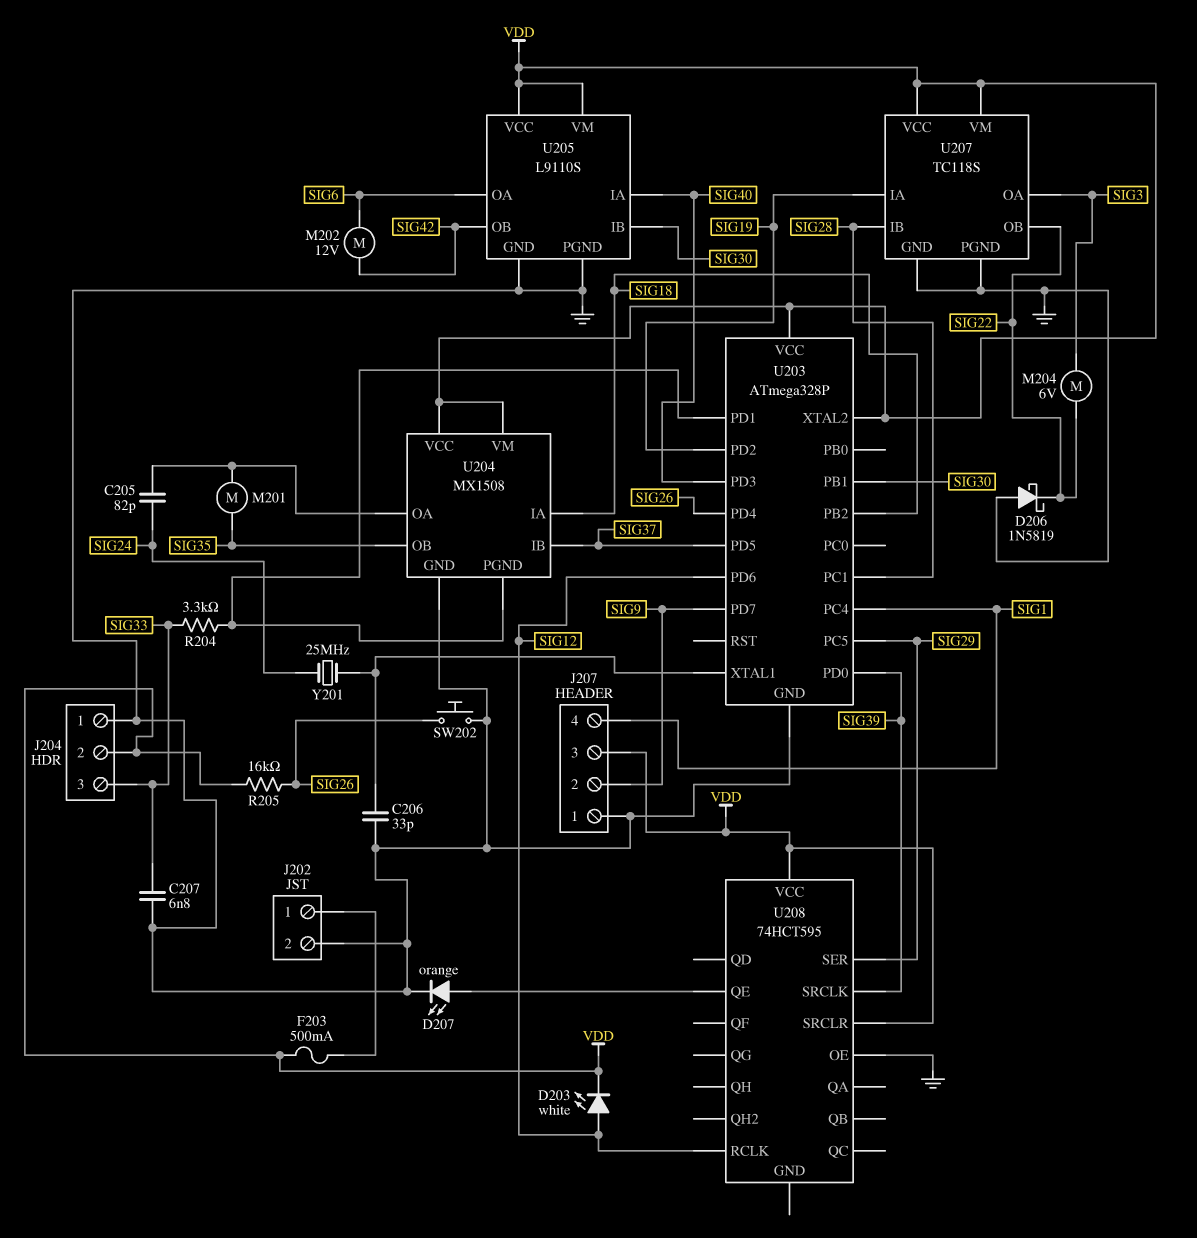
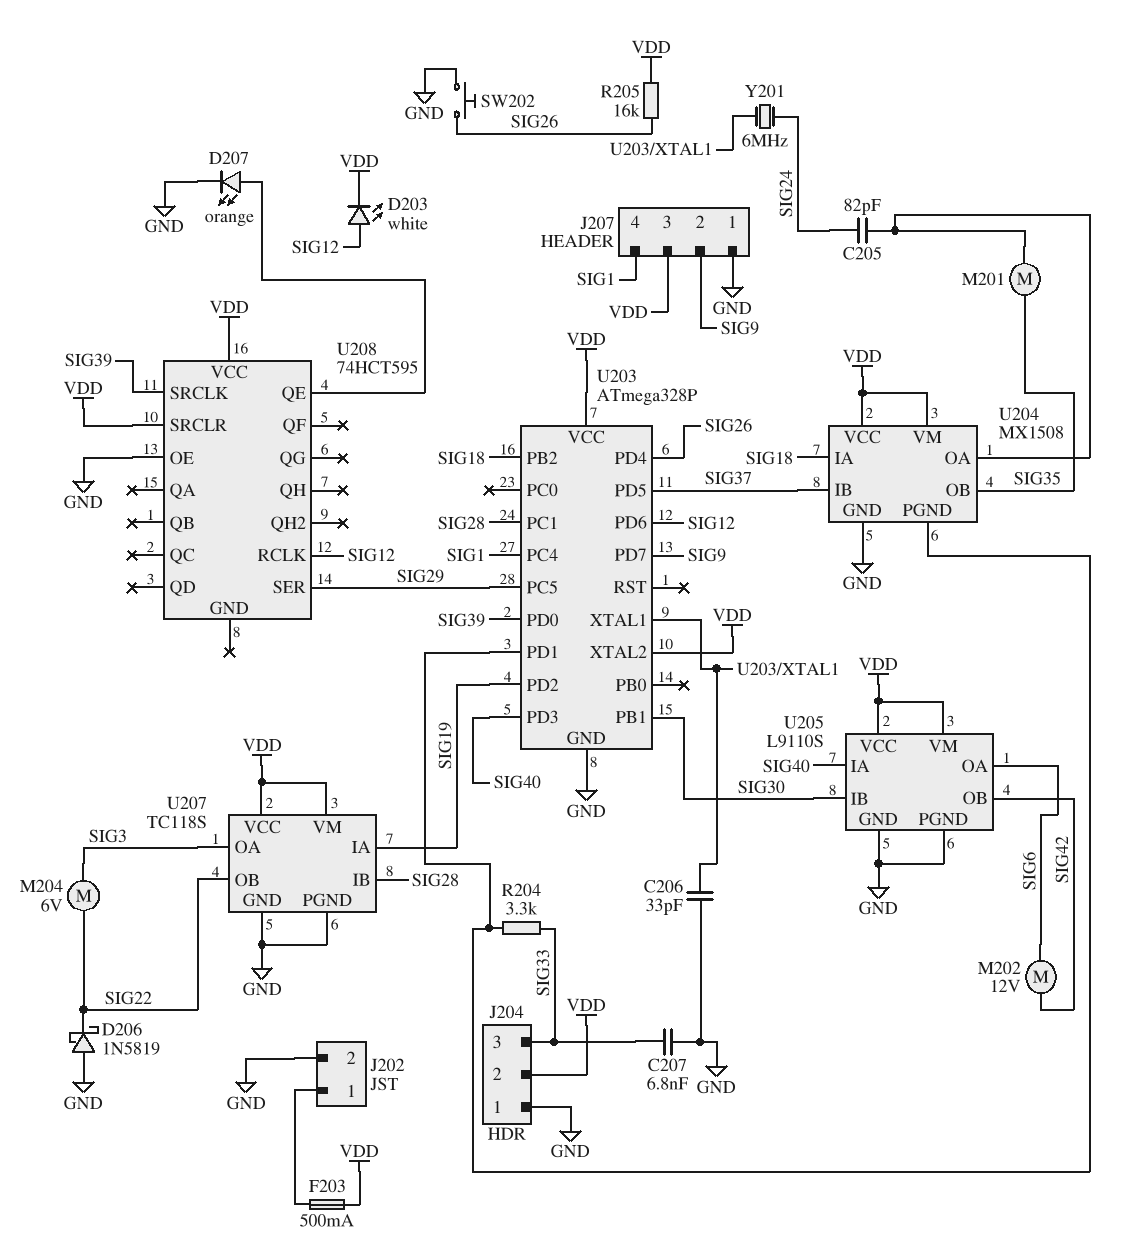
Y201: 25MHz (SIG24, U203/XTAL1) -> 6MHz (SIG24, U203/XTAL1)

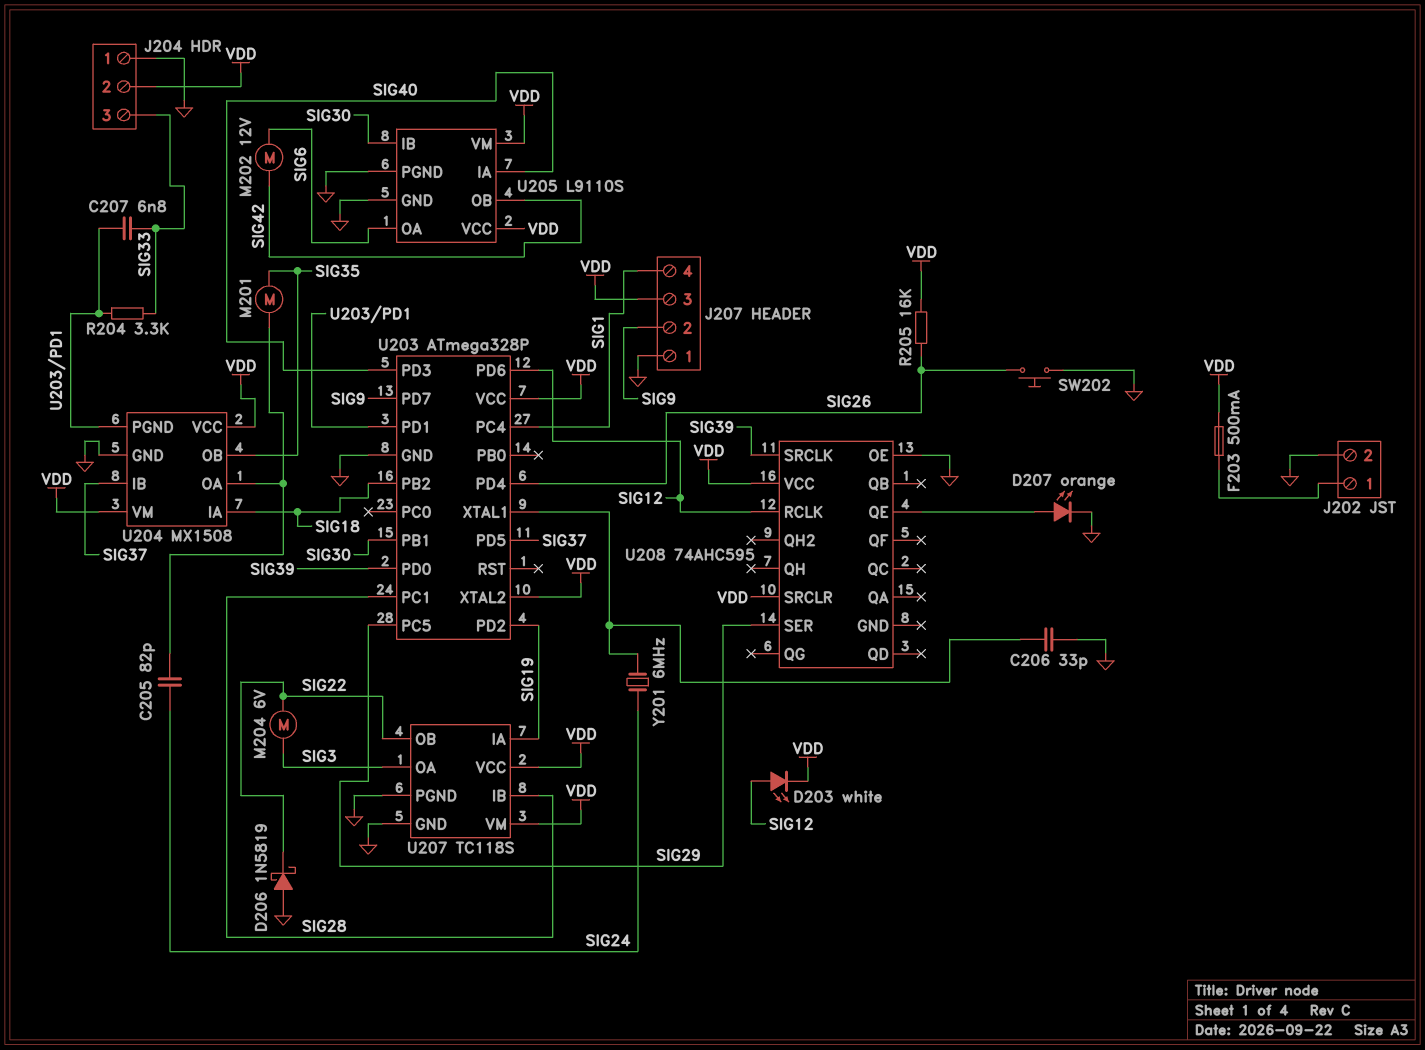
C207: 6.8nF (GND, SIG33) -> 6.8nF (SIG33, U203/PD1)
U208: 74HCT595 -> 74AHC595

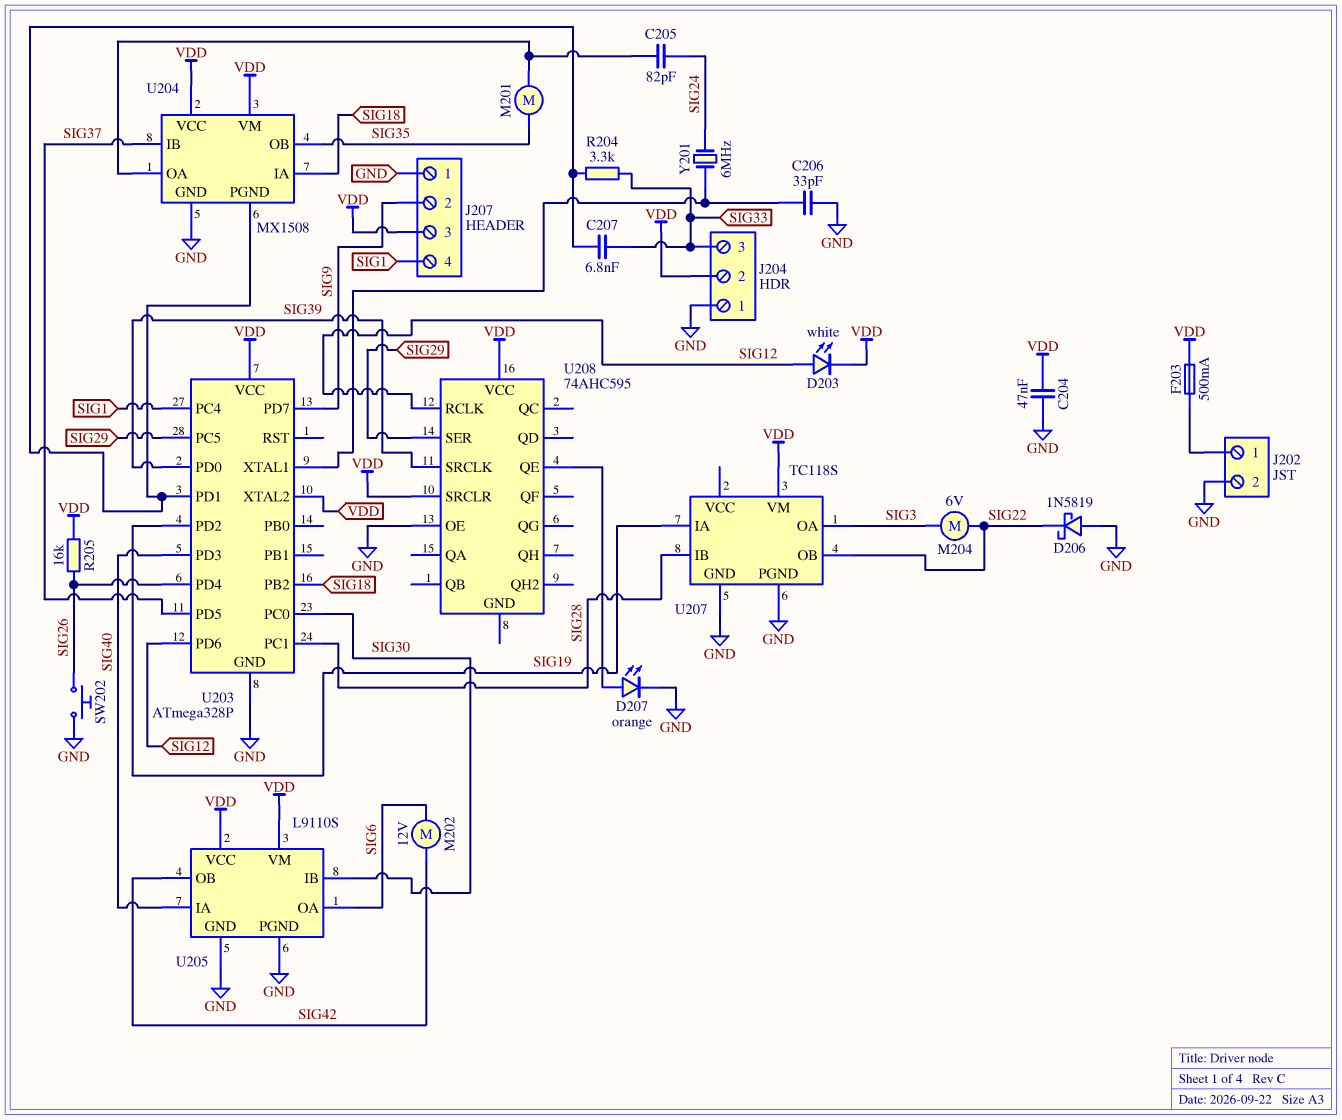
C204: none -> 47nF (GND, VDD)
U203 pin PB1: SIG30 -> none
U203 pin PC0: none -> SIG30
U207 pin VCC: VDD -> none

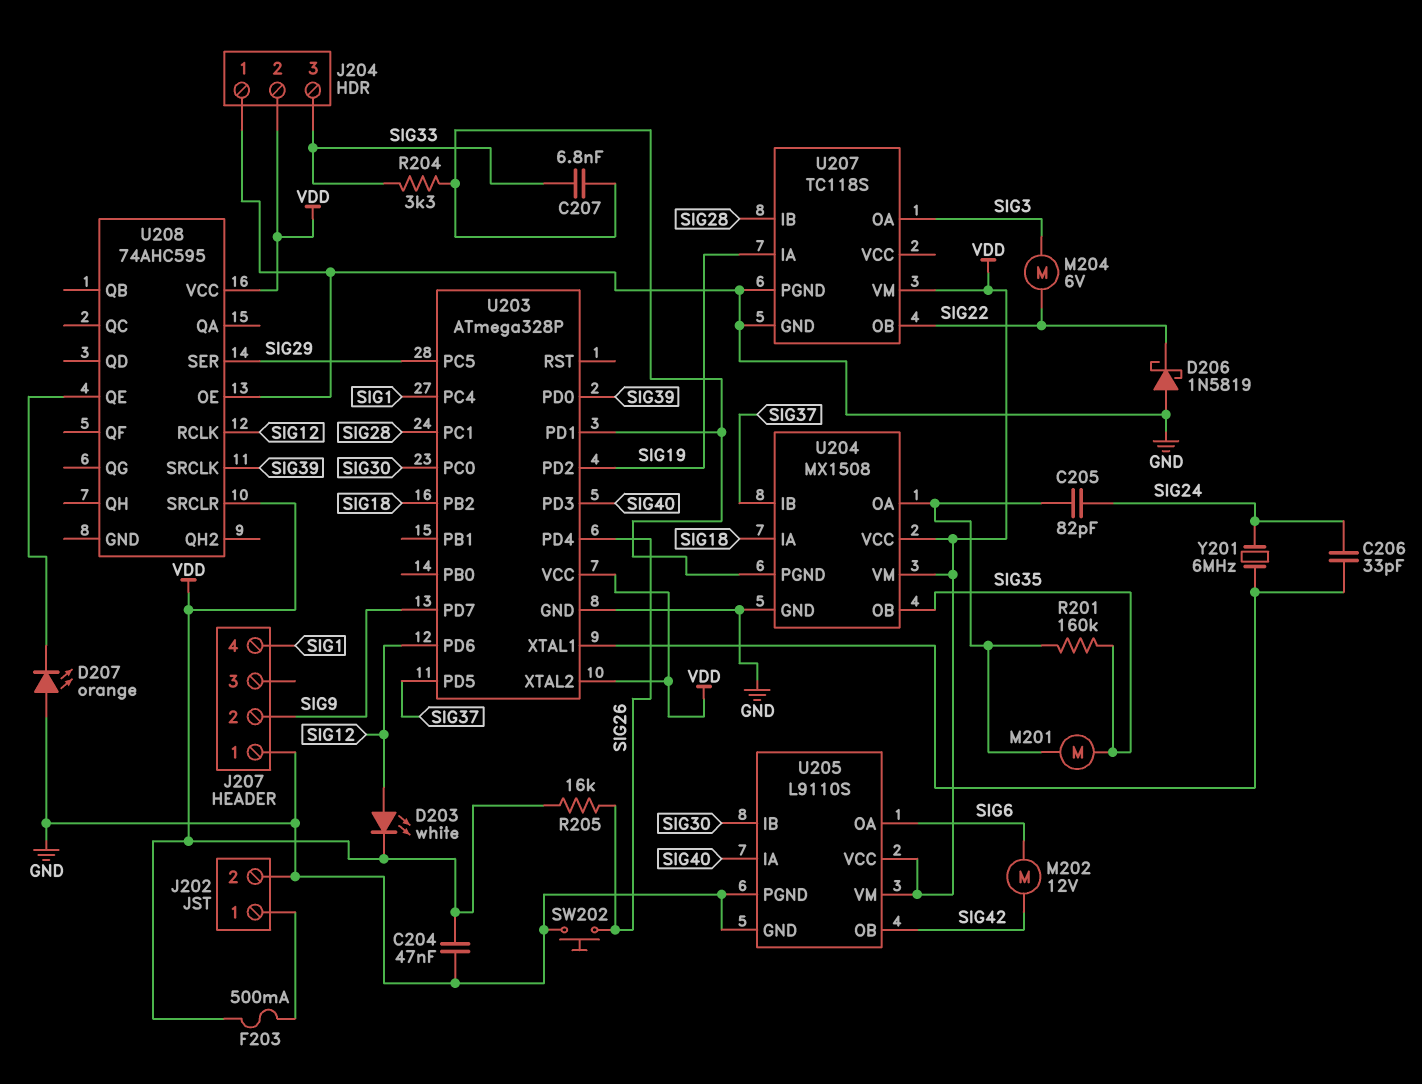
C206: 33pF (GND, U203/XTAL1) -> 33pF (SIG24, U203/XTAL1)
D207: LED orange (A U208/QE, K GND) -> LED orange (A GND, K U208/QE)
J207 pin 3: VDD -> none
R201: none -> 160k (SIG35, U204/OA)

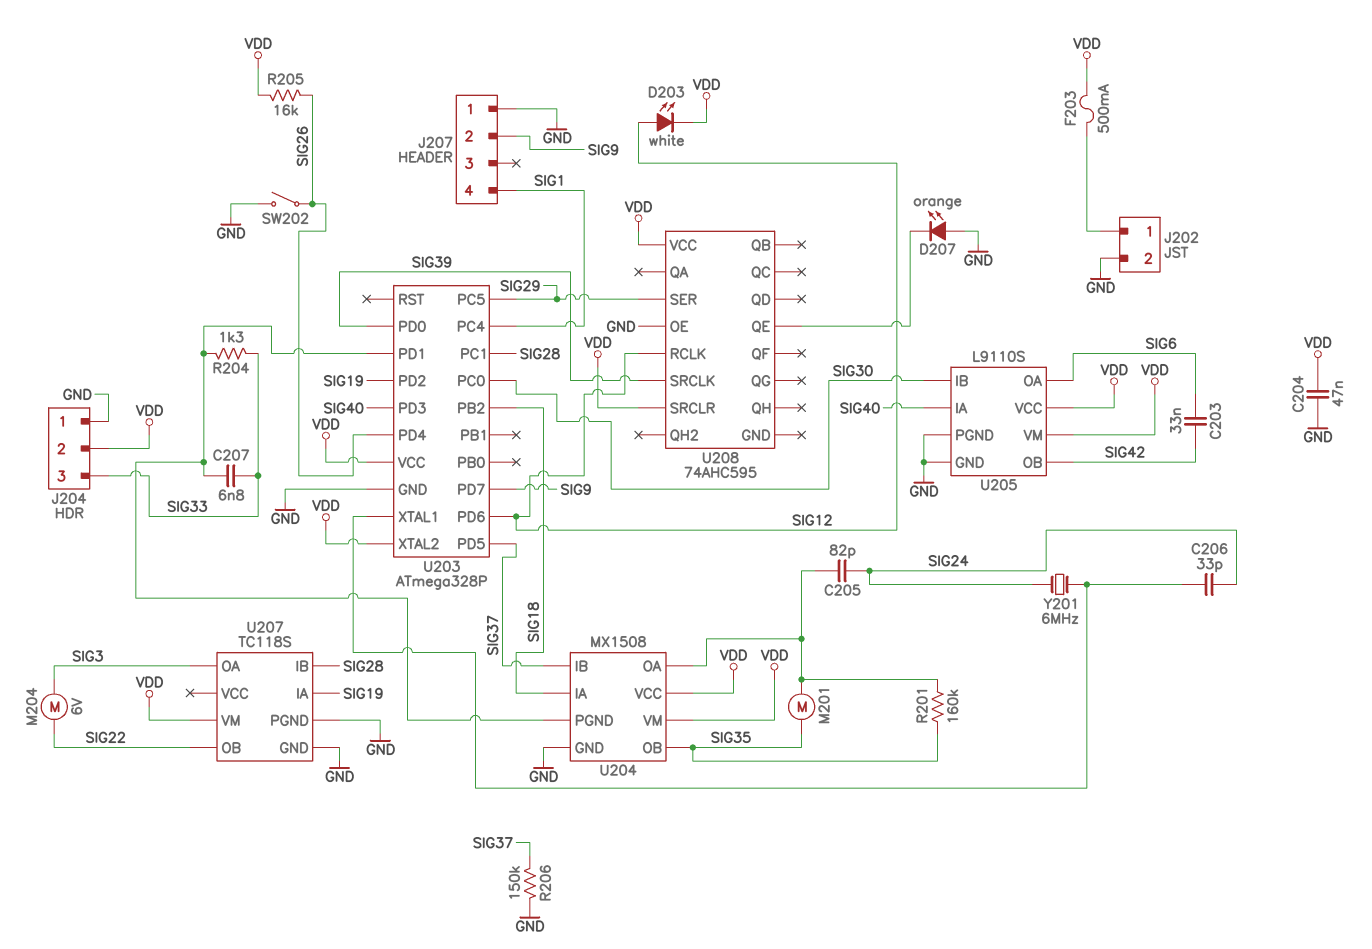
C203: none -> 33nF (SIG6, SIG42)
D206: schottky 1N5819 (A GND, K SIG22) -> none
M202: motor 12V (SIG6, SIG42) -> none
R204: 3.3k (SIG33, U203/PD1) -> 1.3k (SIG33, U203/PD1)
R206: none -> 150k (GND, SIG37)
SW202: button (GND, SIG26) -> switch (GND, SIG26)

